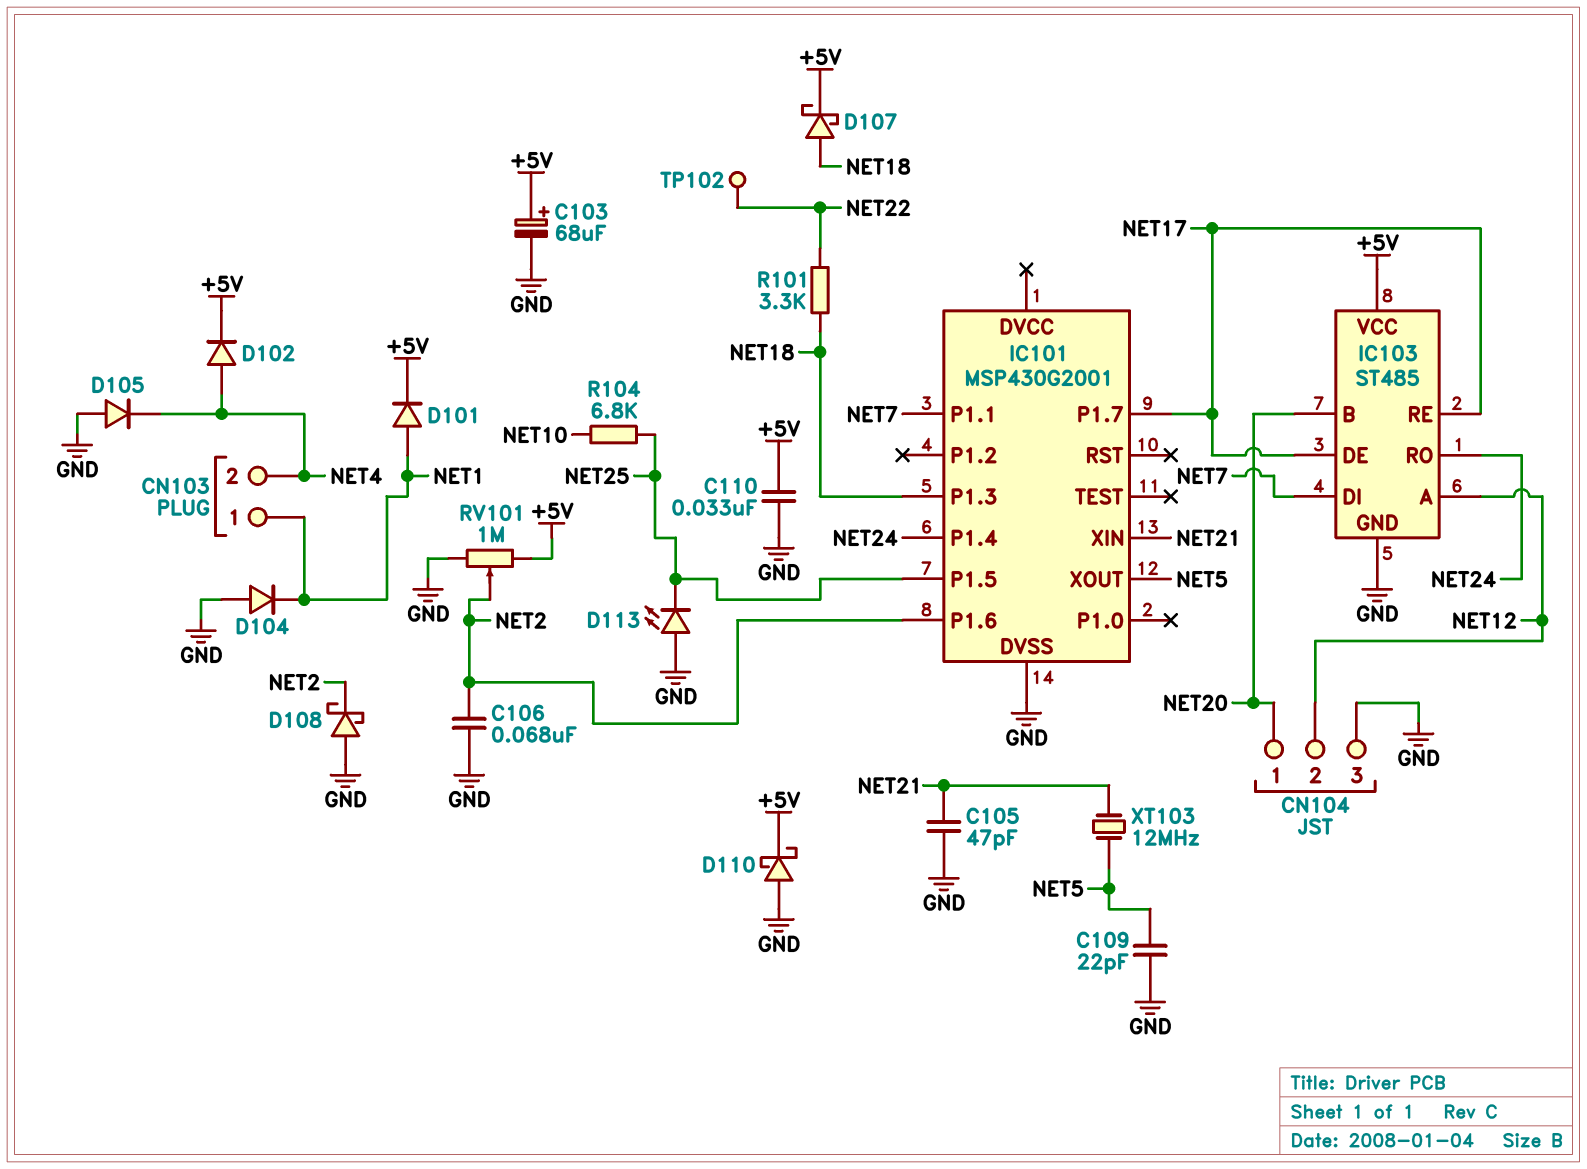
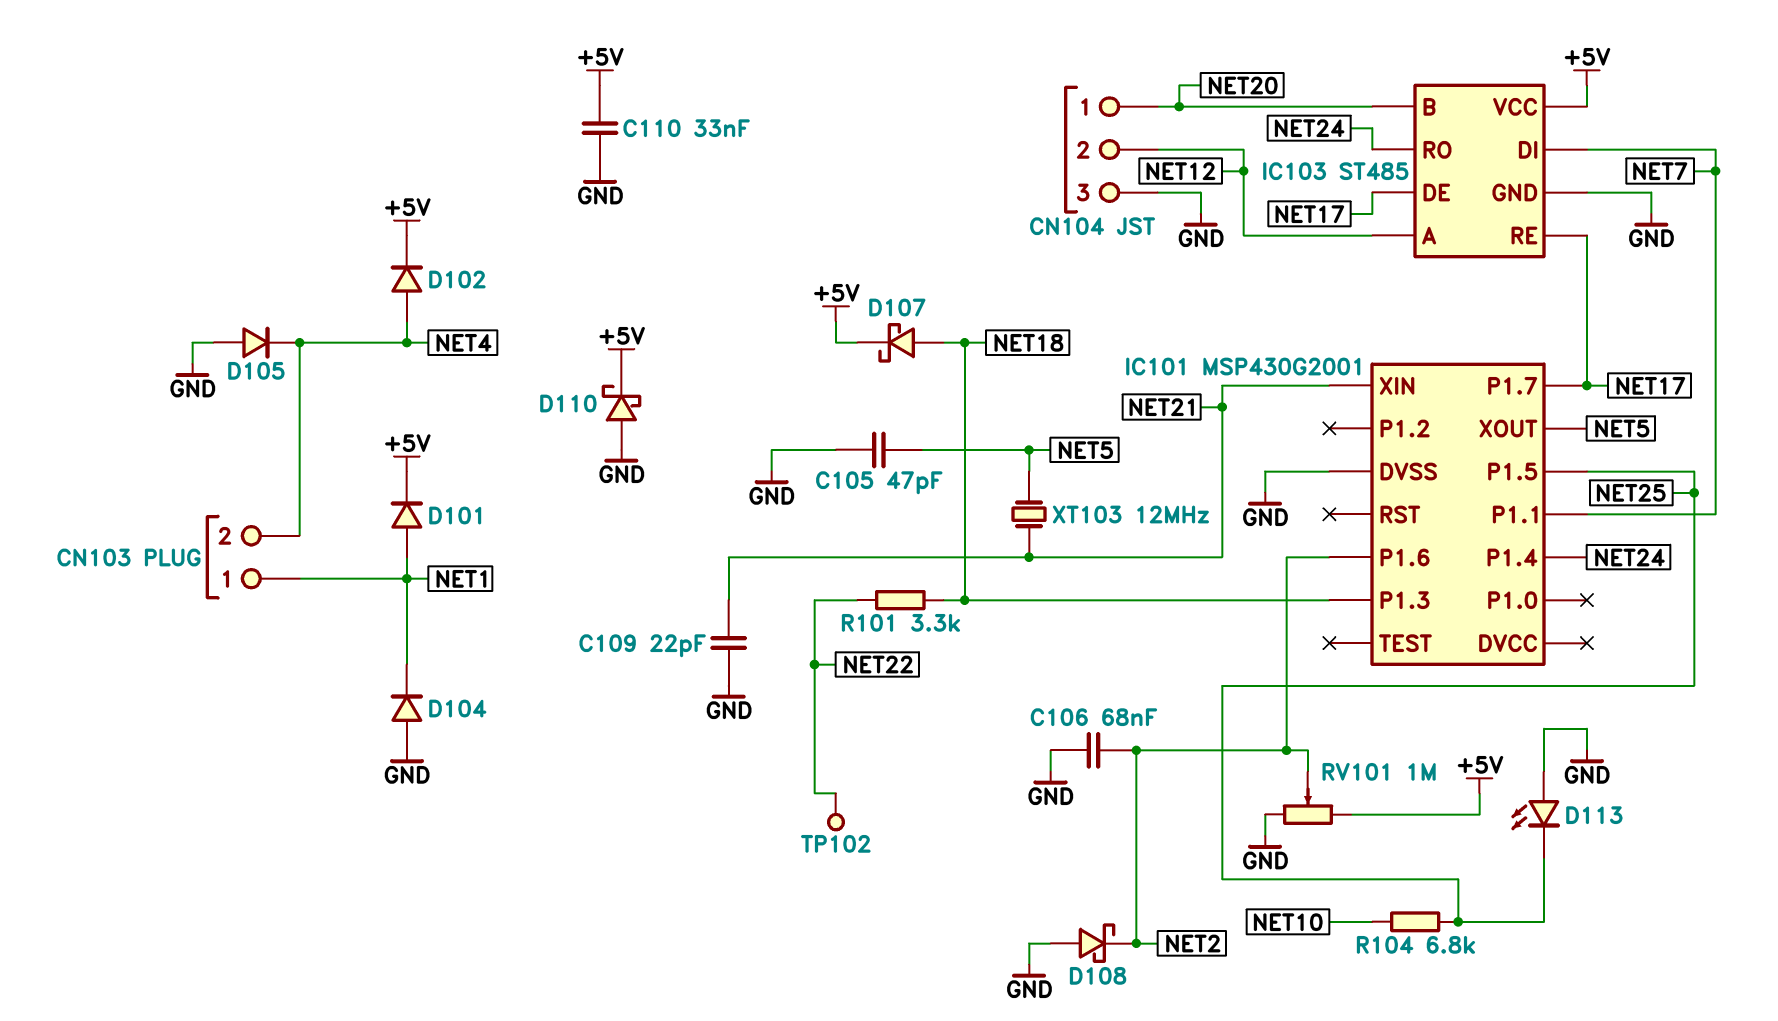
C103: 68uF (plus +5V, minus GND) -> none
C105: 47pF (GND, NET21) -> 47pF (GND, NET5)
C109: 22pF (GND, NET5) -> 22pF (GND, NET21)

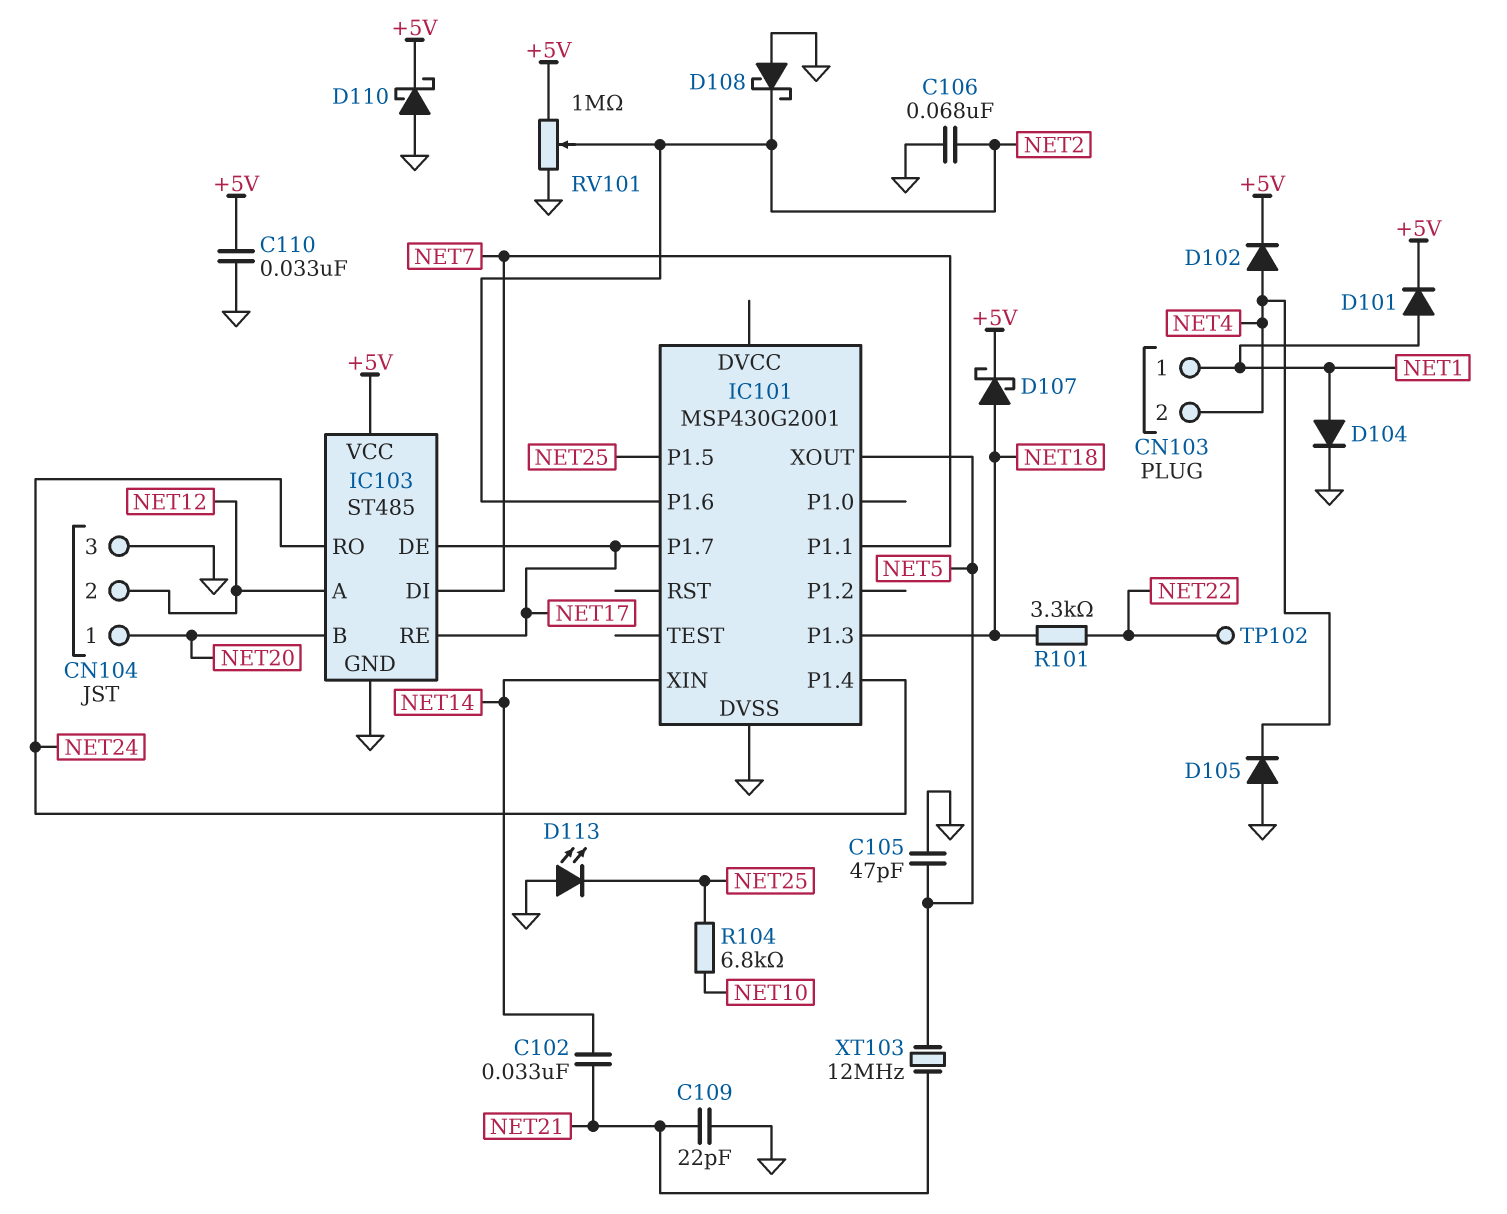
C102: none -> 33nF (NET14, NET21)
D104: diode (A GND, K NET1) -> diode (A NET1, K GND)
IC101 pin XIN: NET21 -> NET14

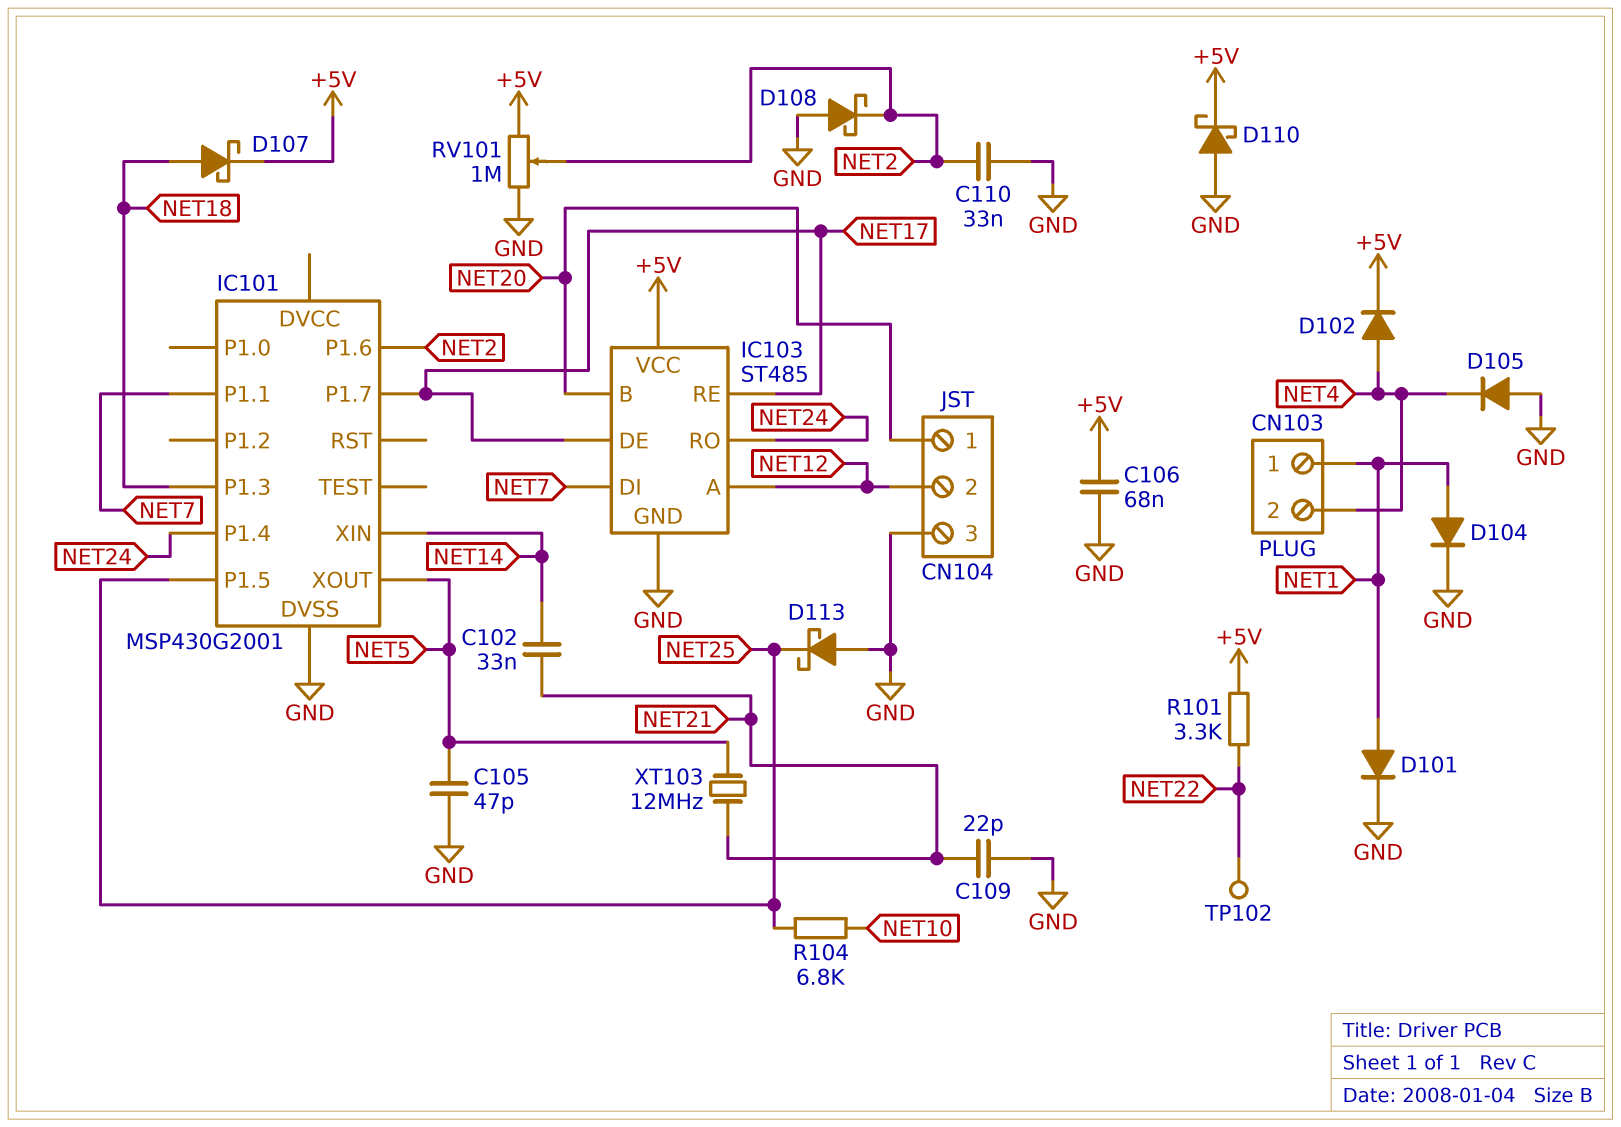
C106: 68nF (GND, NET2) -> 68nF (+5V, GND)
C110: 33nF (+5V, GND) -> 33nF (GND, NET2)
D101: diode (A NET1, K +5V) -> diode (A NET1, K GND)
D113: LED (A GND, K NET25) -> schottky (A GND, K NET25)
R101: 3.3k (NET18, NET22) -> 3.3k (+5V, NET22)

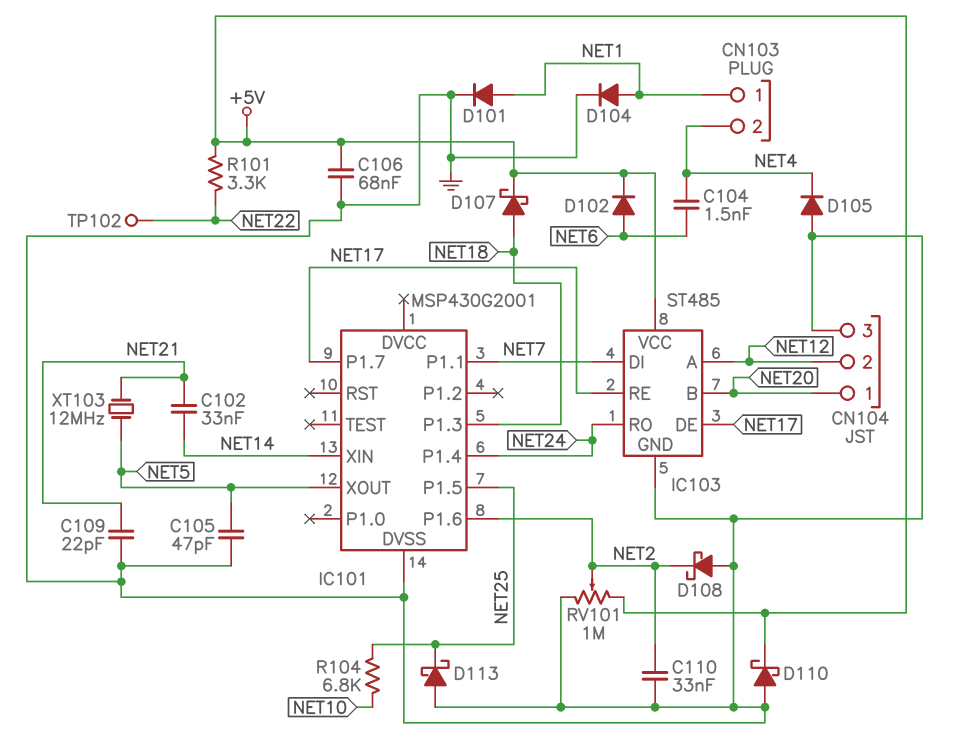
C104: none -> 1.5nF (NET4, NET6)
D102: diode (A NET4, K +5V) -> diode (A NET6, K +5V)

